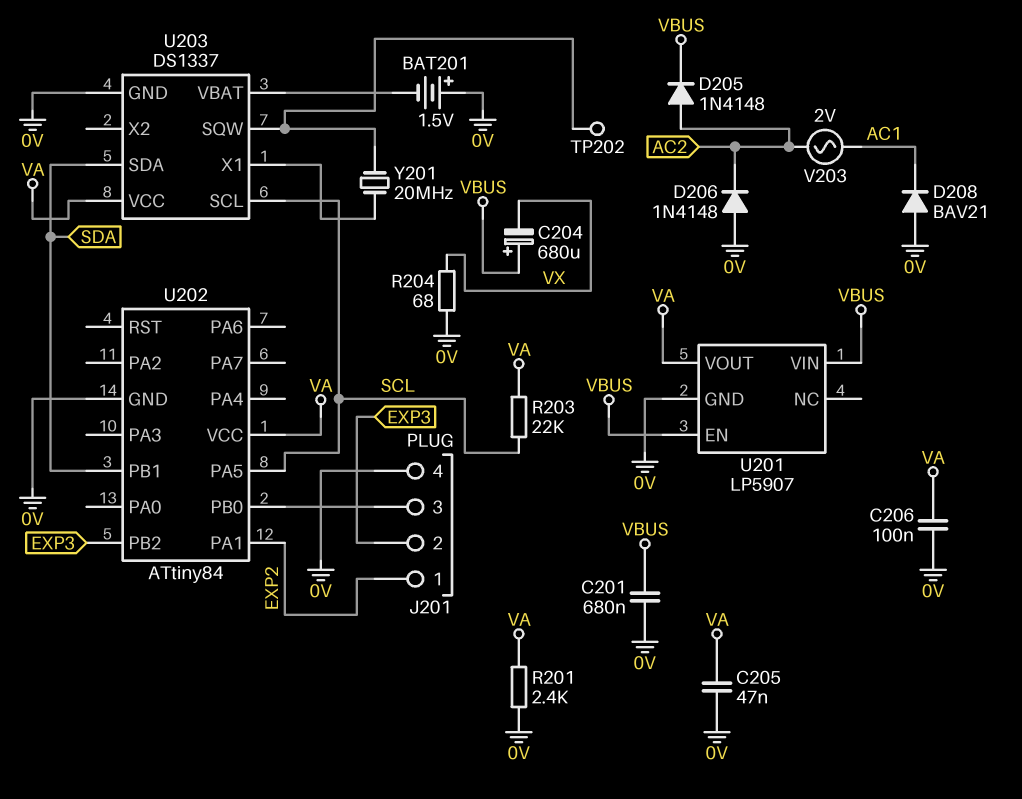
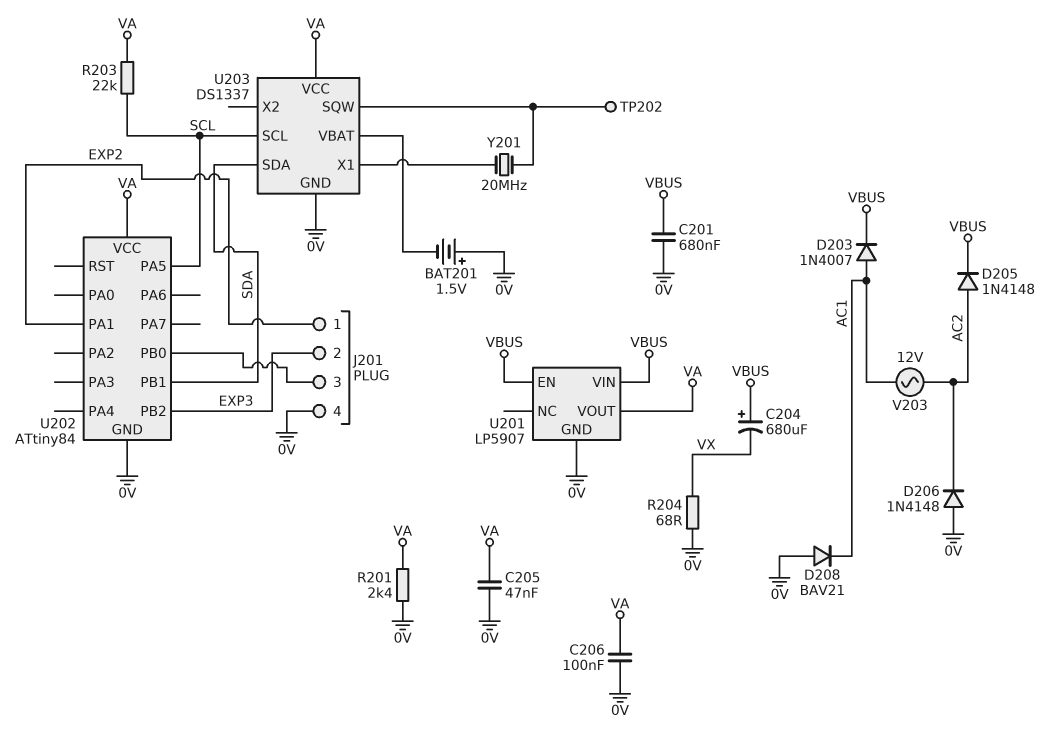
D203: none -> diode 1N4007 (A AC1, K VBUS)
V203: AC 2V (AC1, AC2) -> AC 12V (AC1, AC2)

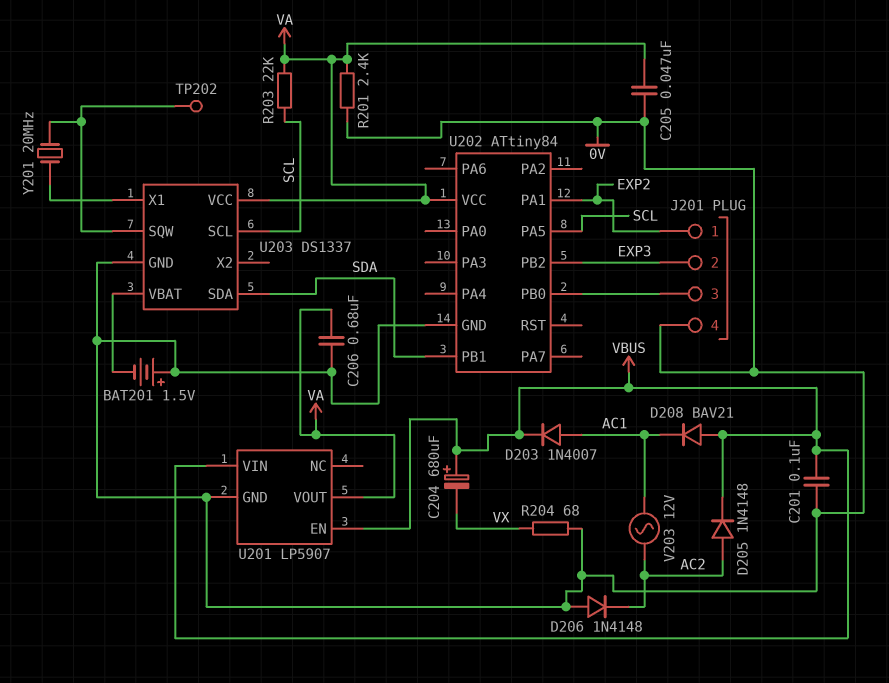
C201: 680nF (0V, VBUS) -> 100nF (0V, VBUS)
C206: 100nF (0V, VA) -> 680nF (0V, VA)
D208: diode BAV21 (A 0V, K AC1) -> diode BAV21 (A VBUS, K AC1)

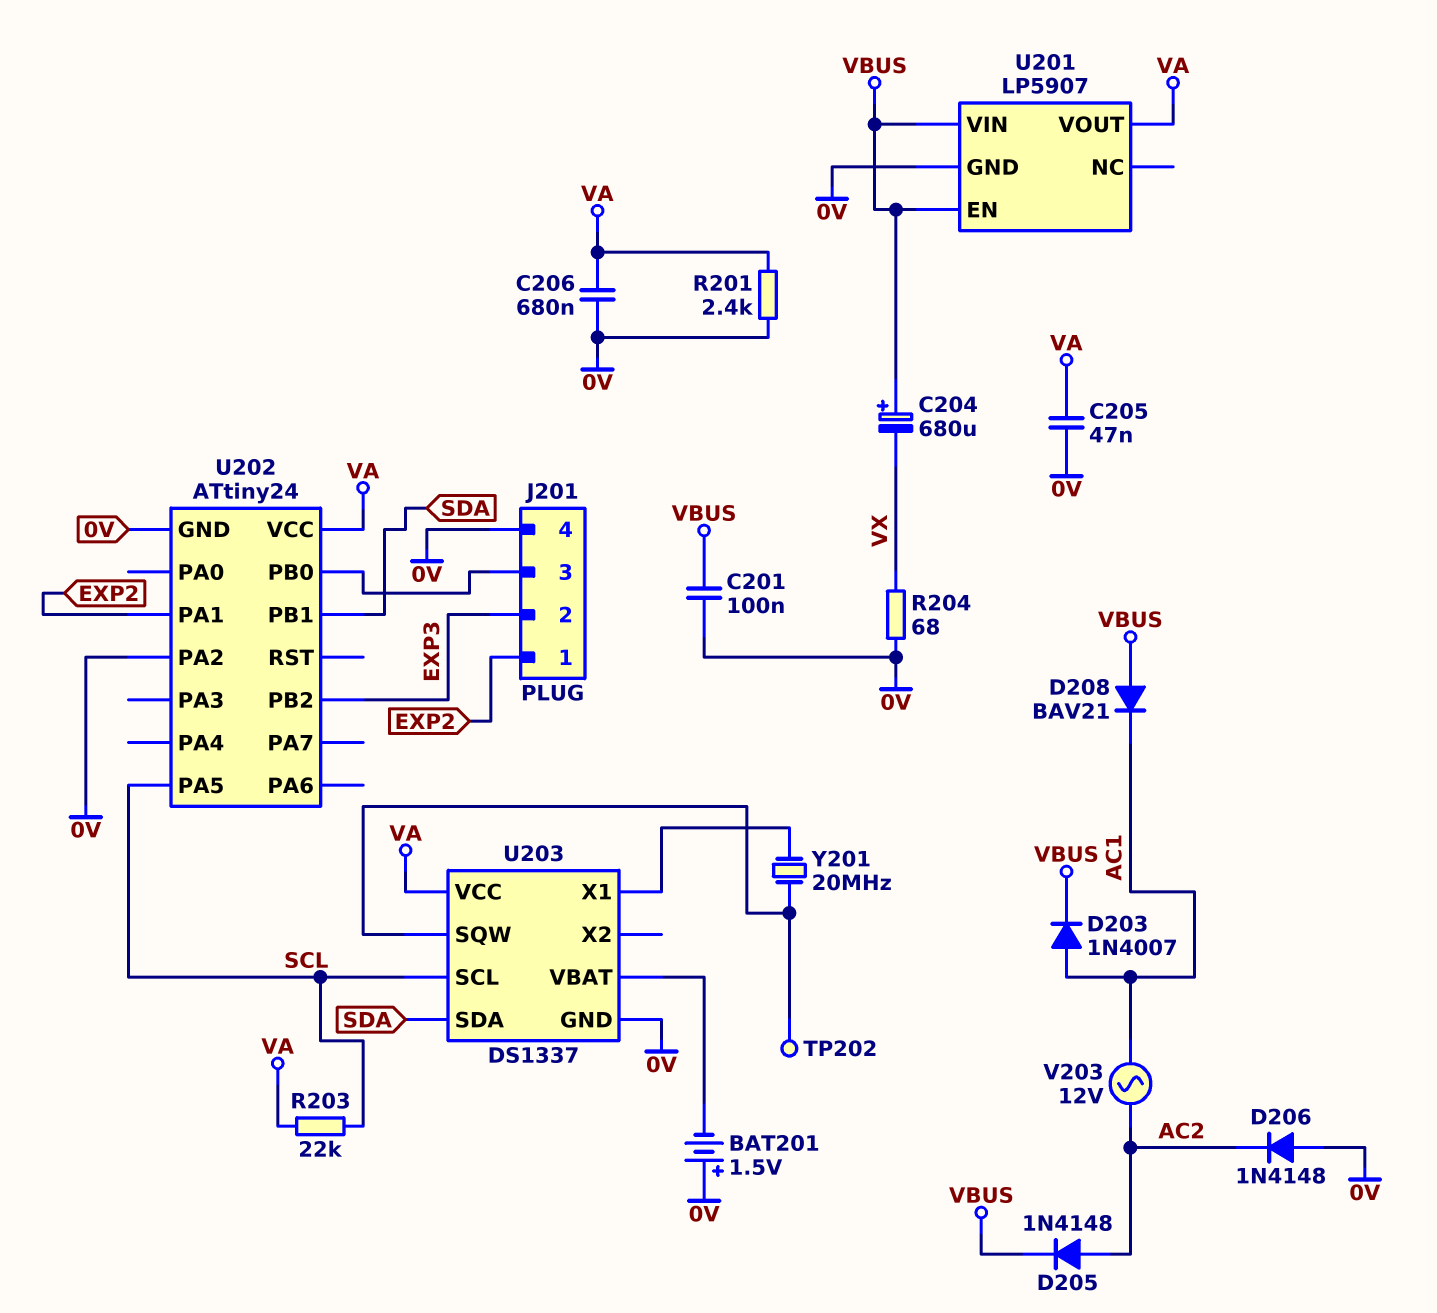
U202: ATtiny84 -> ATtiny24
U202 pin PA2: none -> 0V

